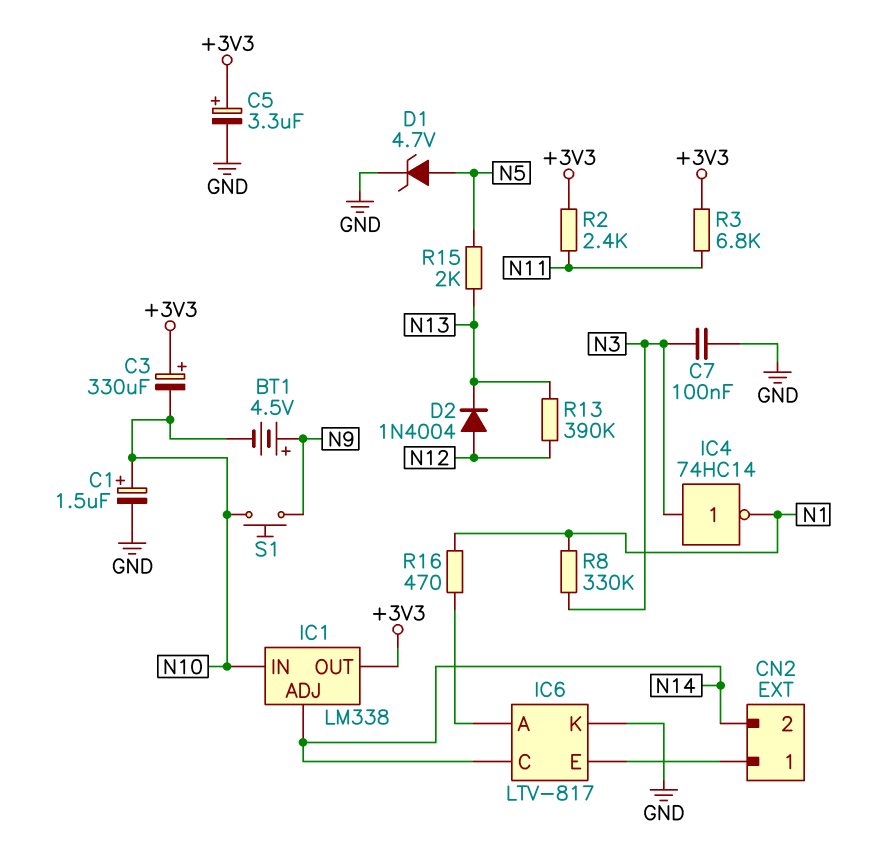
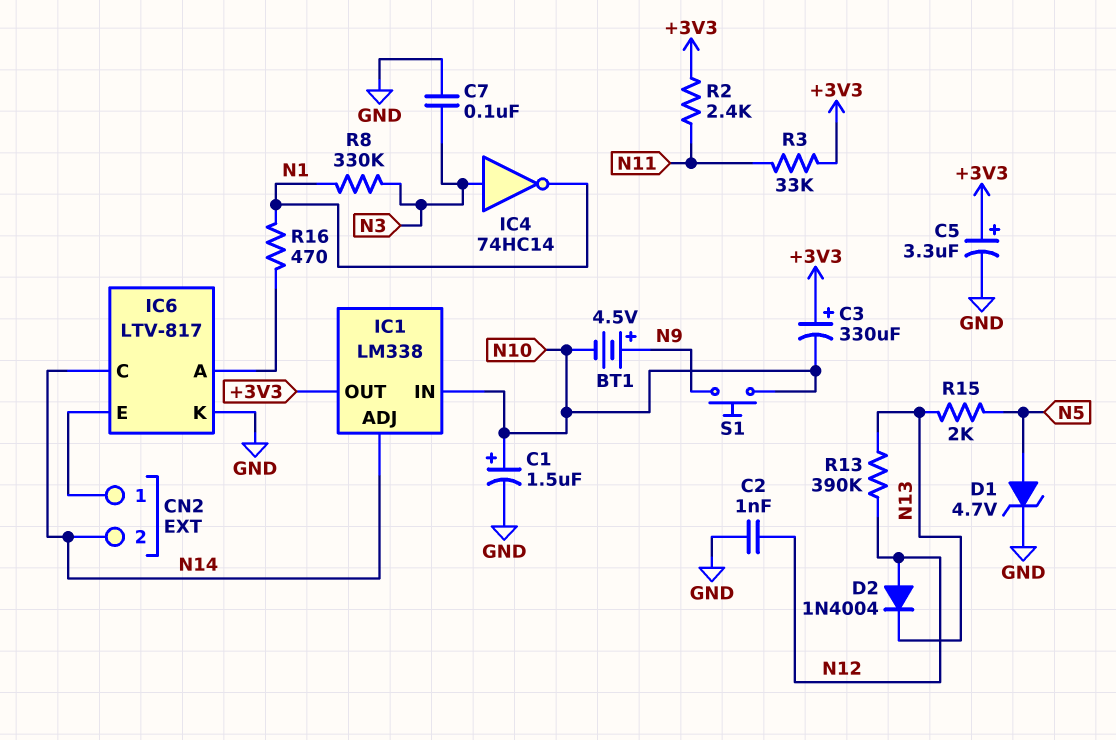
C2: none -> 1nF (GND, N12)
R3: 6.8k (+3V3, N11) -> 33k (+3V3, N11)

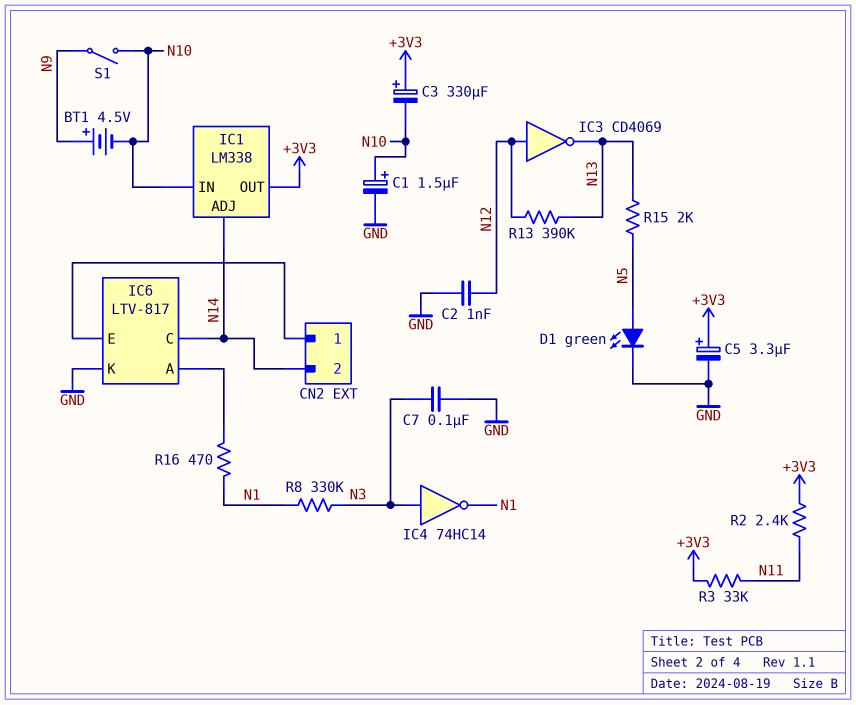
D1: zener 4.7V (A N5, K GND) -> LED green (A N5, K GND)
D2: diode 1N4004 (A N12, K N13) -> none
IC3: none -> NOT CD4069 (in N12, out N13)
S1: button (N9, N10) -> switch (N9, N10)

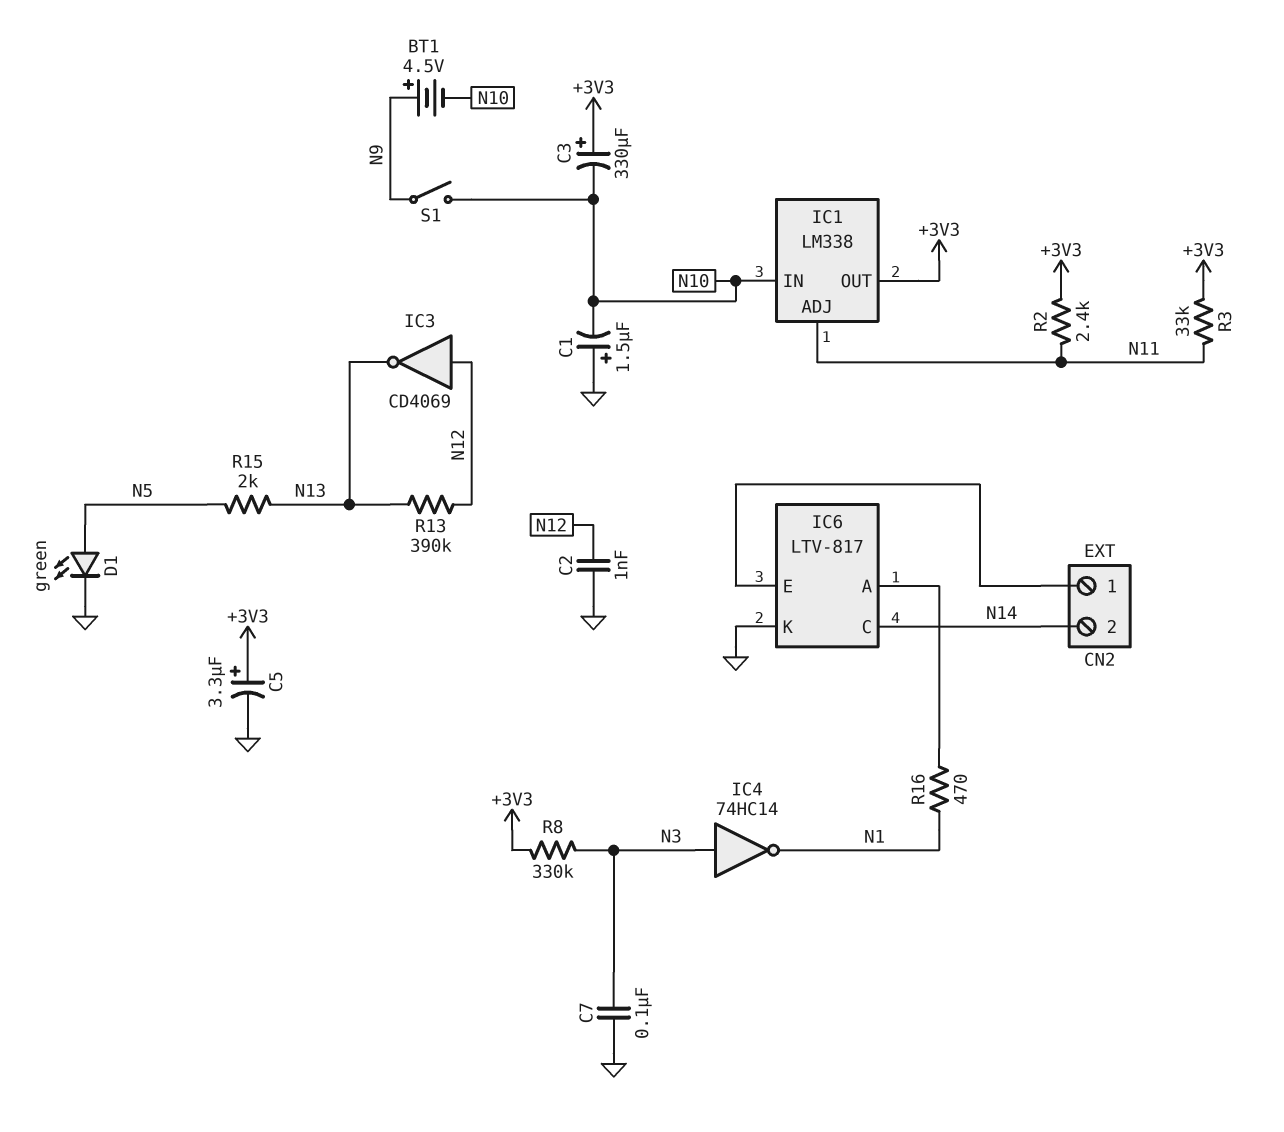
C1: 1.5uF (plus N10, minus GND) -> 1.5uF (plus GND, minus N10)
IC1 pin ADJ: N14 -> N11
R8: 330k (N1, N3) -> 330k (+3V3, N3)

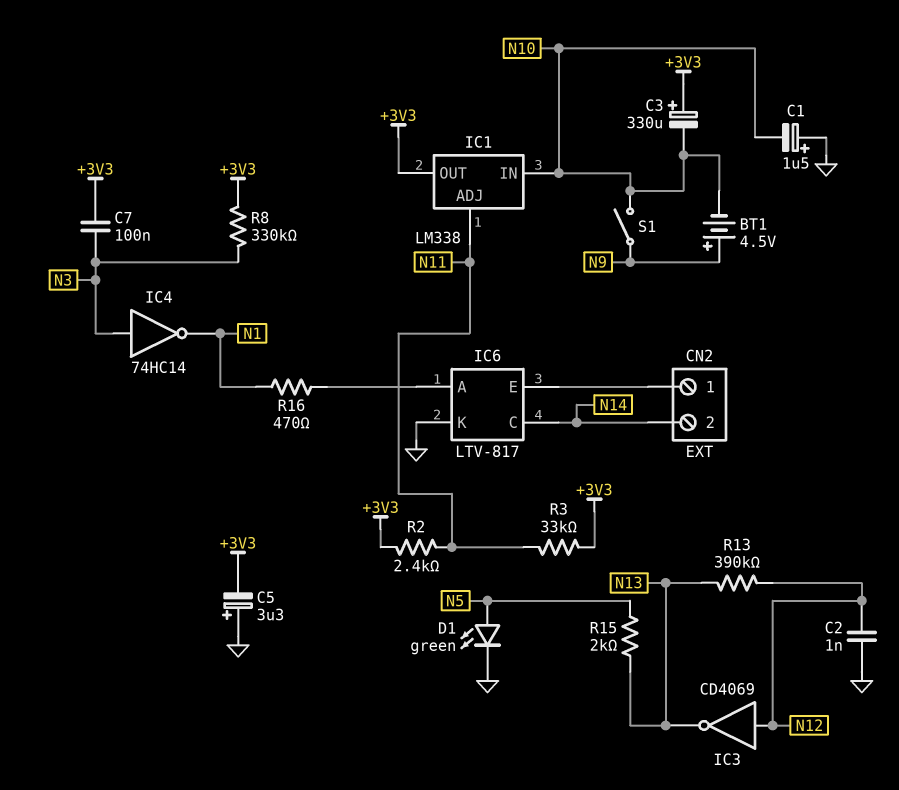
C5: 3.3uF (plus +3V3, minus GND) -> 3.3uF (plus GND, minus +3V3)
C7: 100nF (GND, N3) -> 100nF (+3V3, N3)

